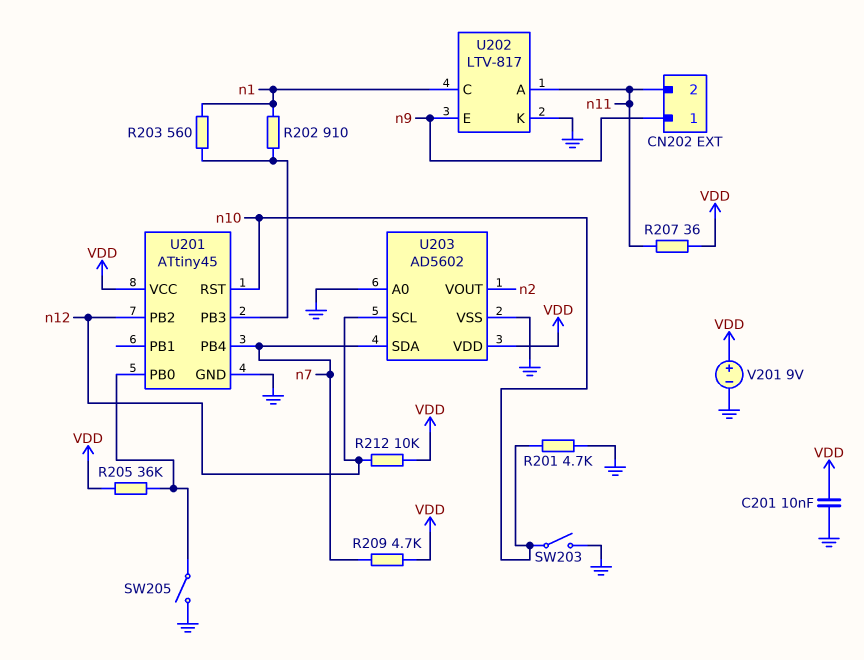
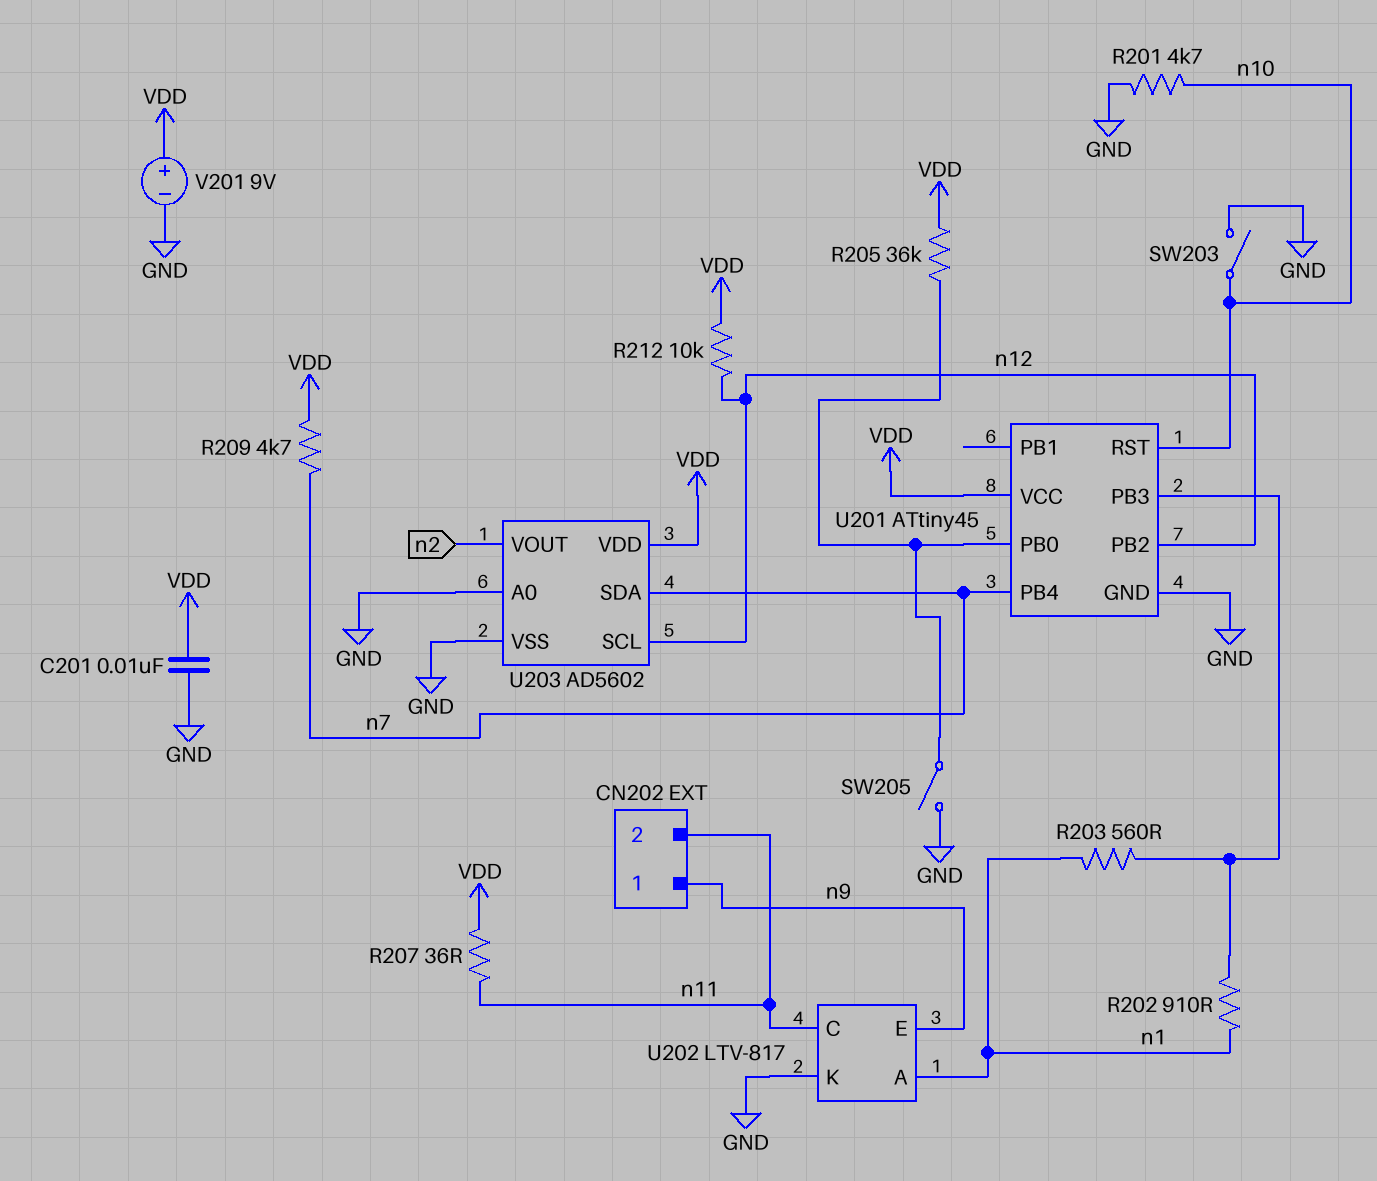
U202 pin A: n11 -> n1
U202 pin C: n1 -> n11

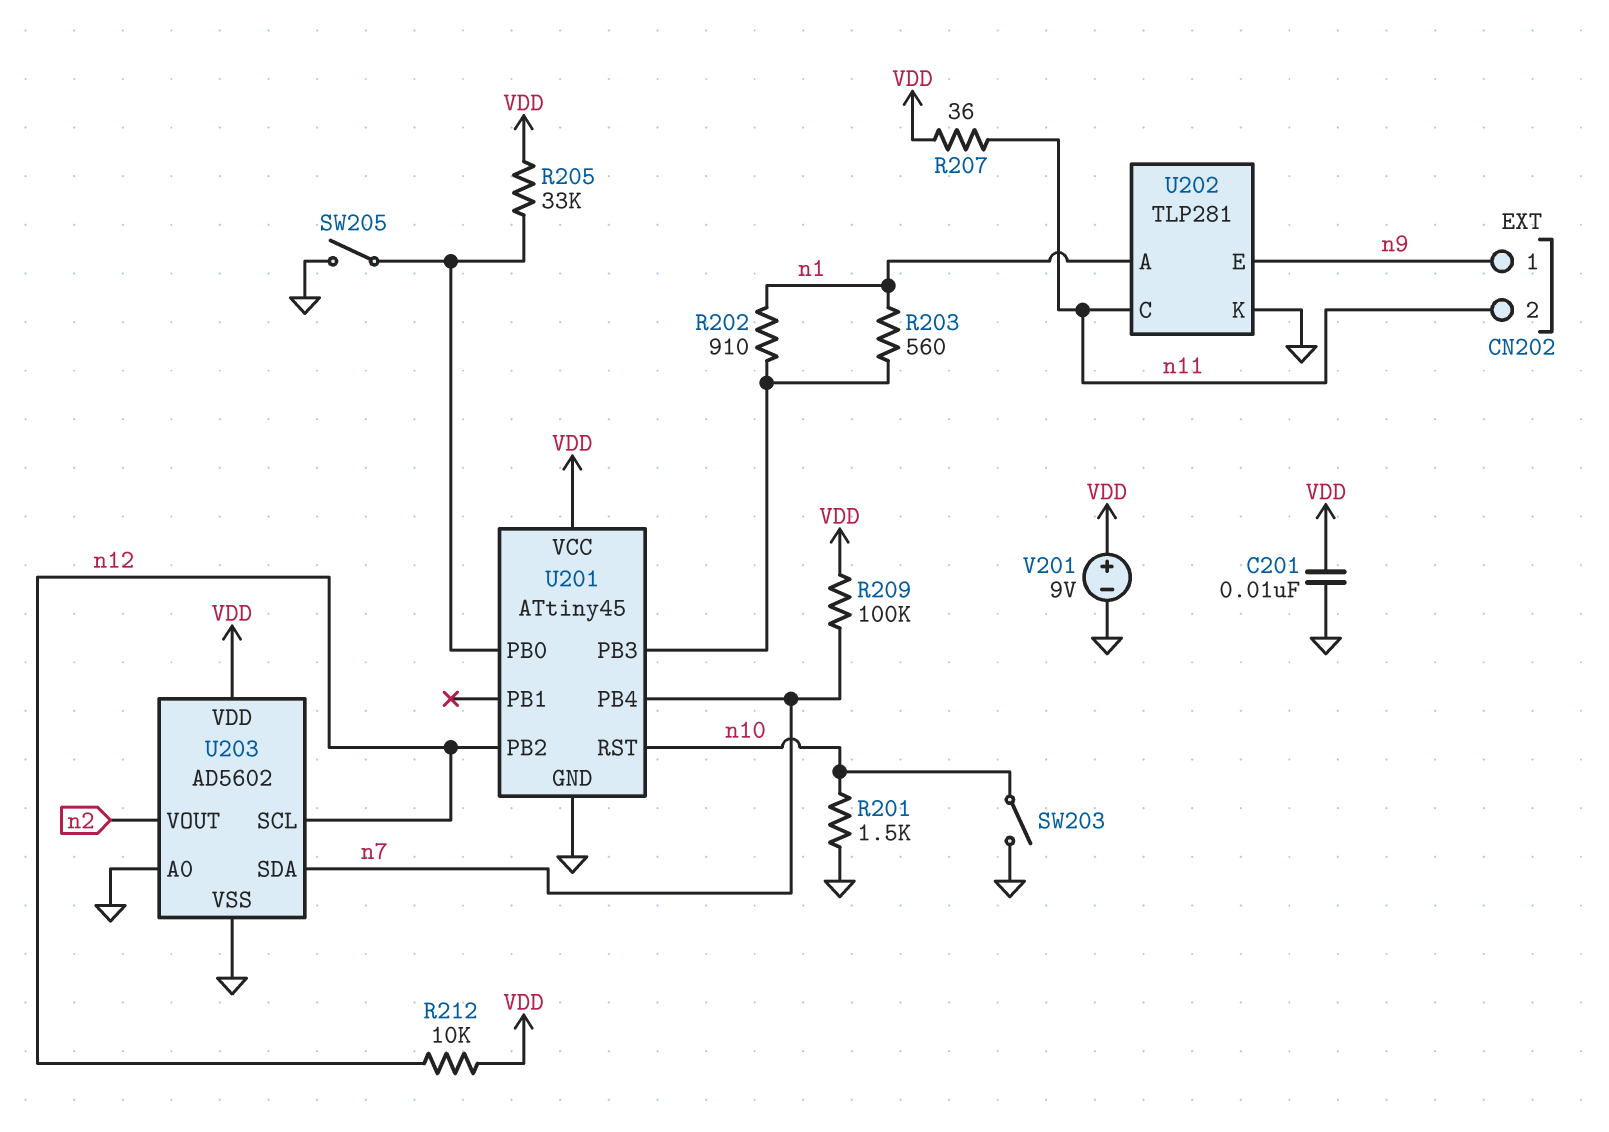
R201: 4.7k (GND, n10) -> 1.5k (GND, n10)
R205: 36k (U201/PB0, VDD) -> 33k (U201/PB0, VDD)
R209: 4.7k (VDD, n7) -> 100k (VDD, n7)
U202: LTV-817 -> TLP281

